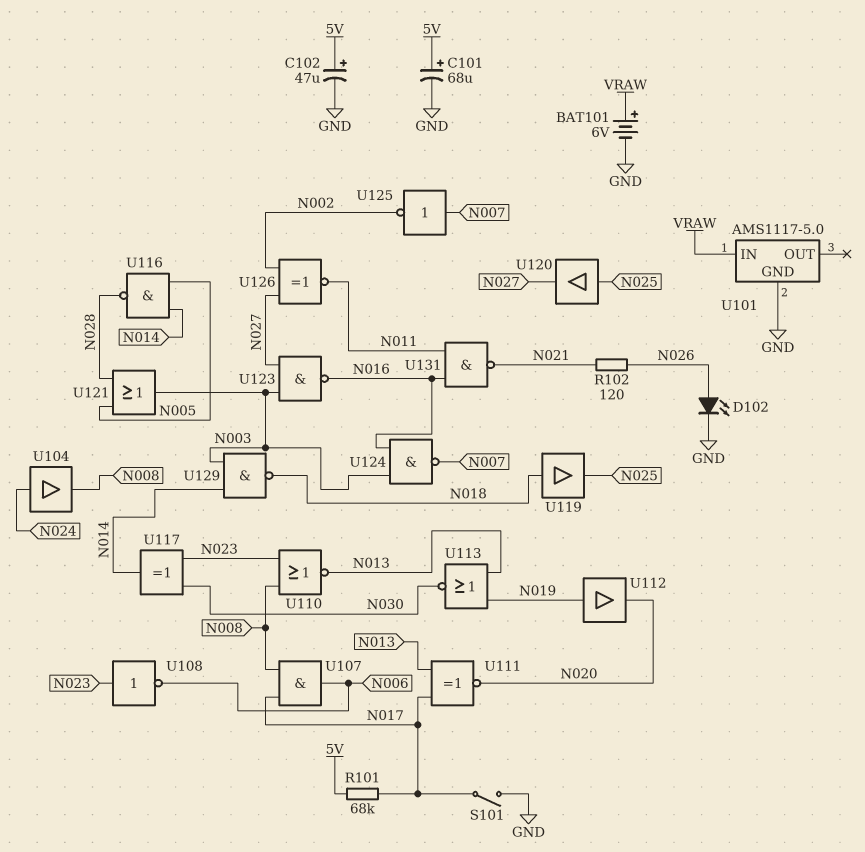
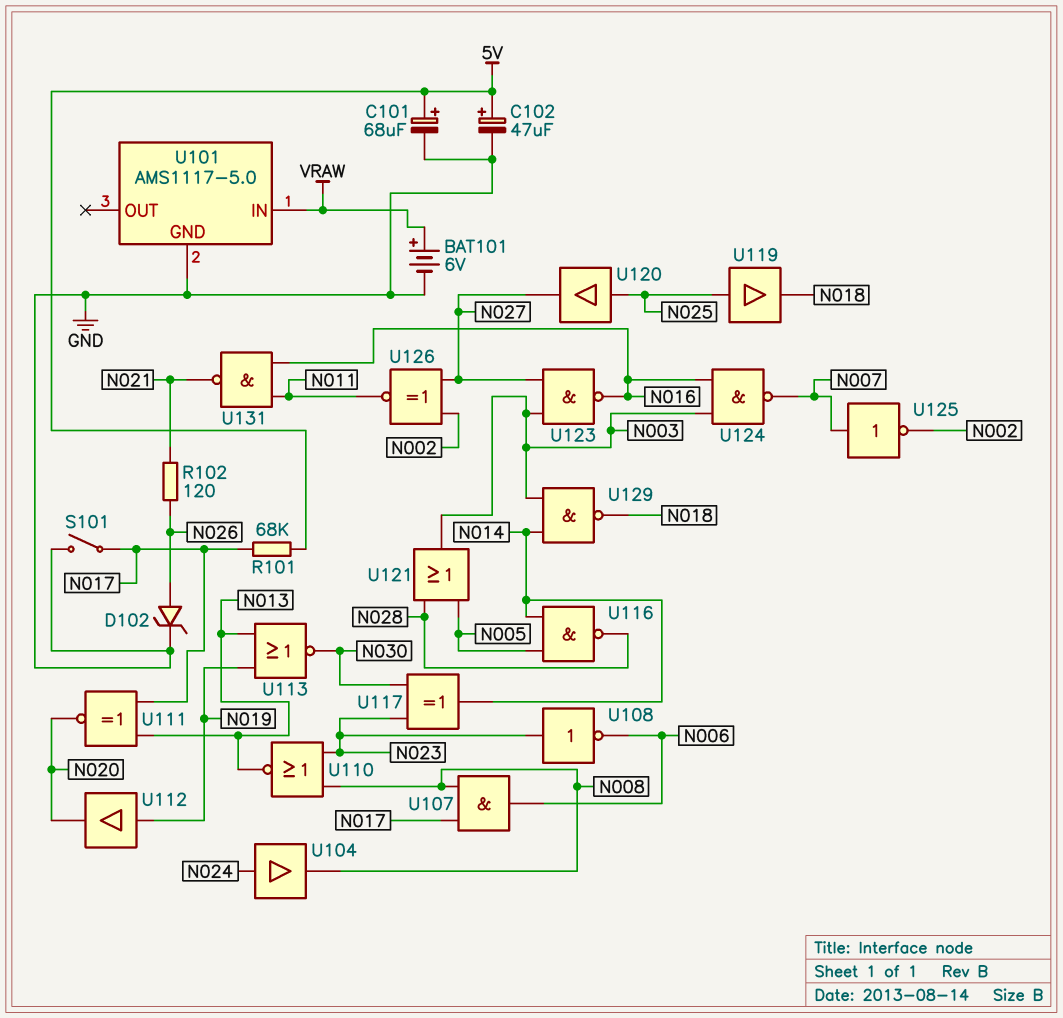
D102: LED (A N026, K GND) -> zener (A N026, K GND)
U119: buffer (in N018, out N025) -> buffer (in N025, out N018)

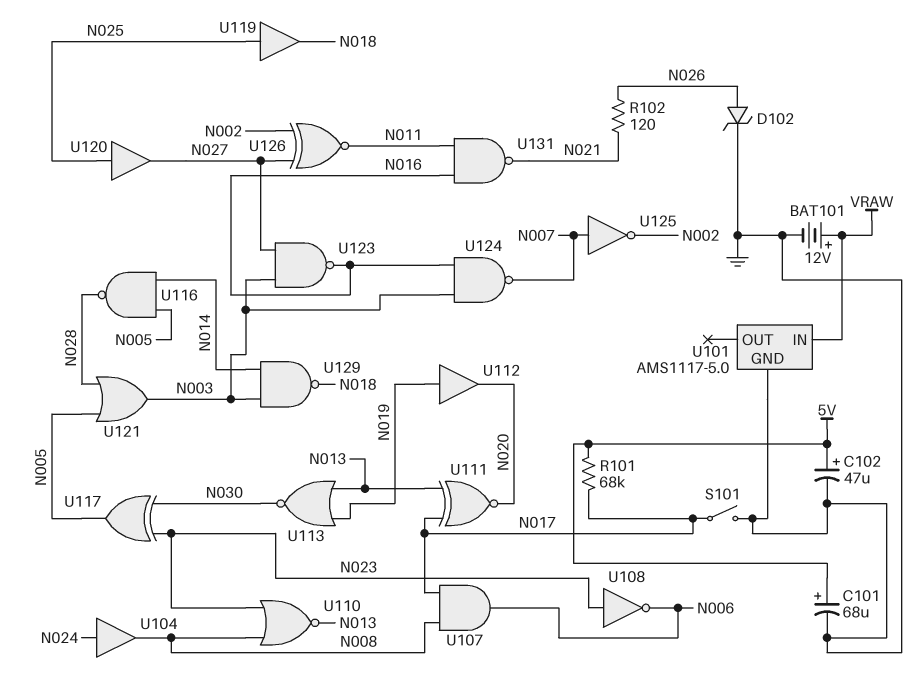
BAT101: 6V (plus VRAW, minus GND) -> 12V (plus VRAW, minus GND)
U117: XOR (in N023, in N030, out N014) -> XOR (in N023, in N030, out N005)

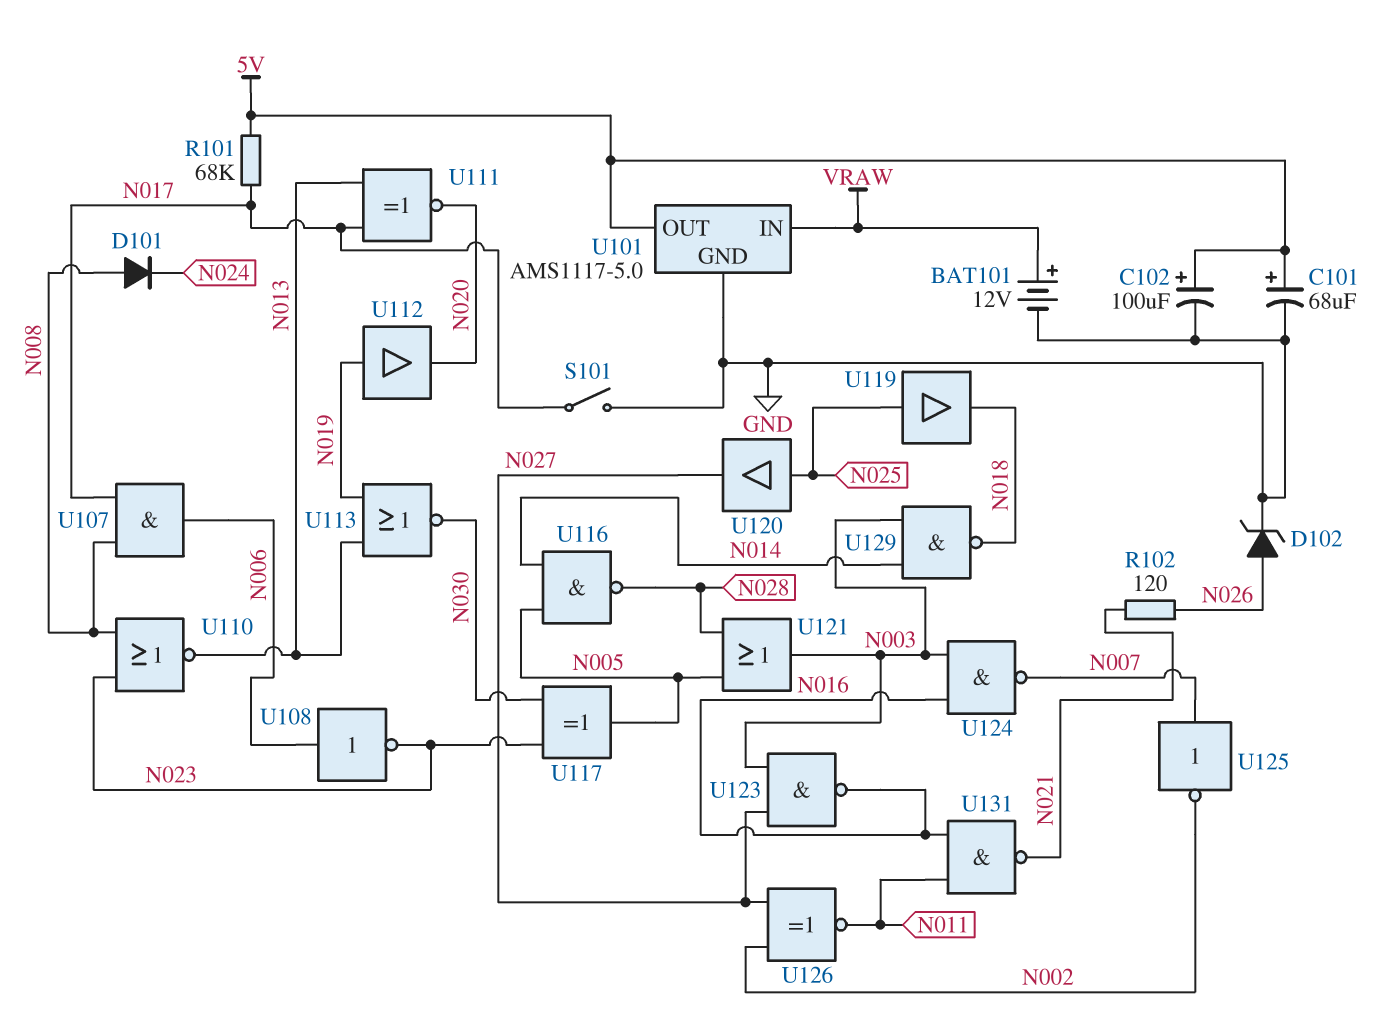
C102: 47uF (plus 5V, minus GND) -> 100uF (plus 5V, minus GND)
D101: none -> diode (A N008, K N024)
U101 pin OUT: none -> 5V
U104: buffer (in N024, out N008) -> none
U108: NOT (in N023, out N006) -> NOT (in N006, out N023)

